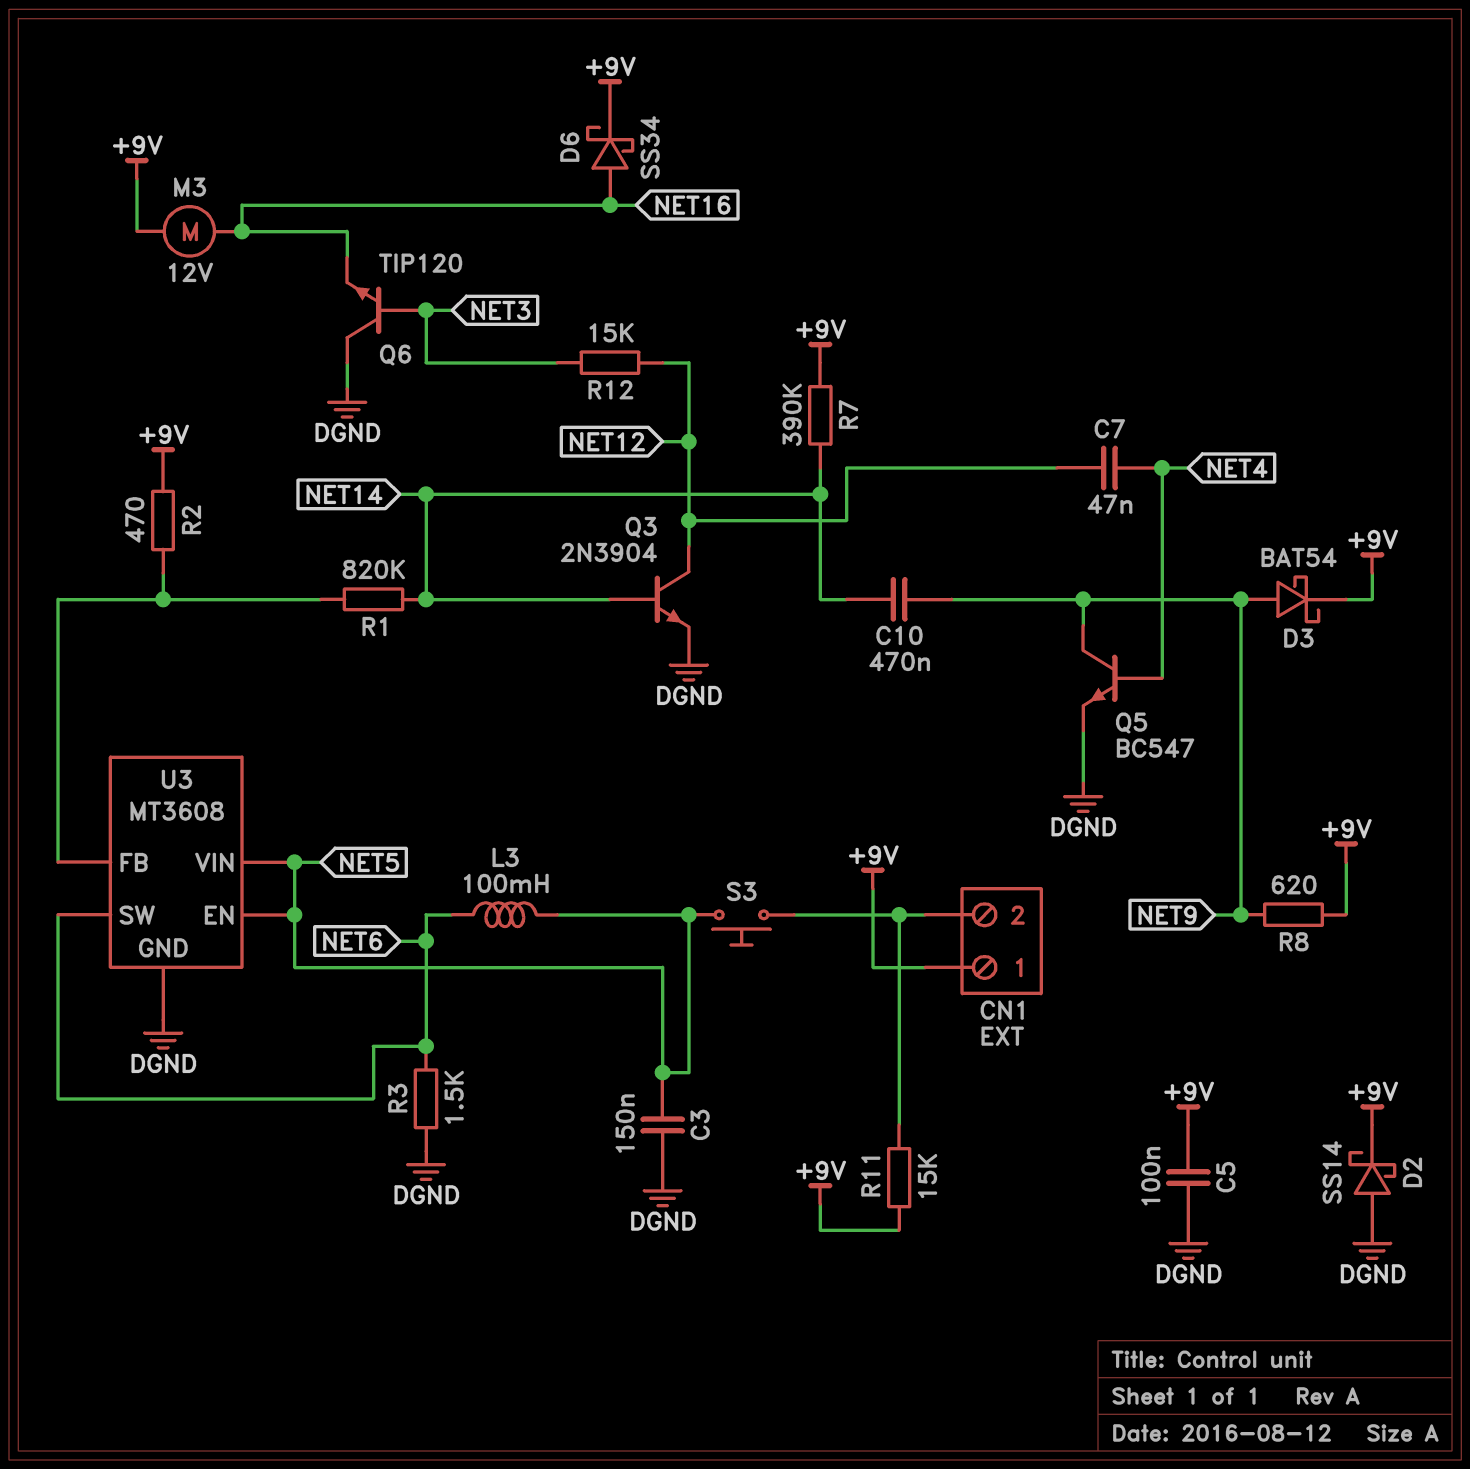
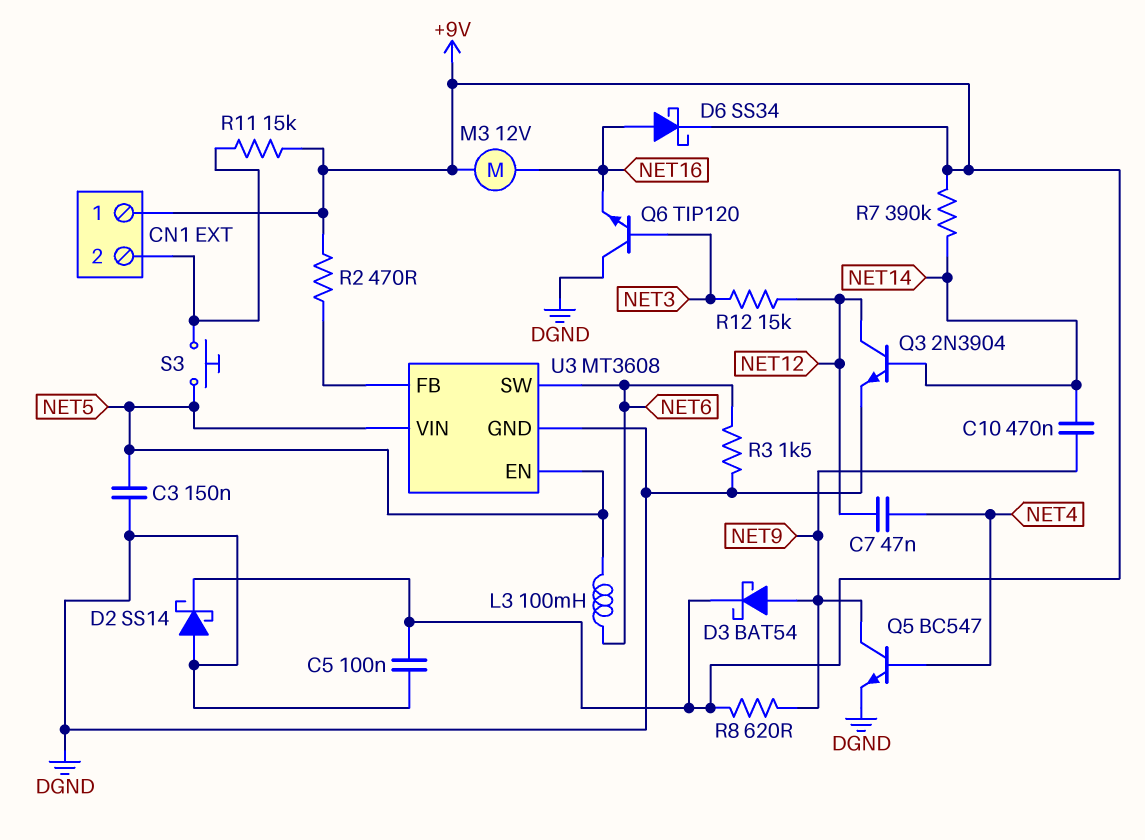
R1: 820k (NET14, U3/FB) -> none

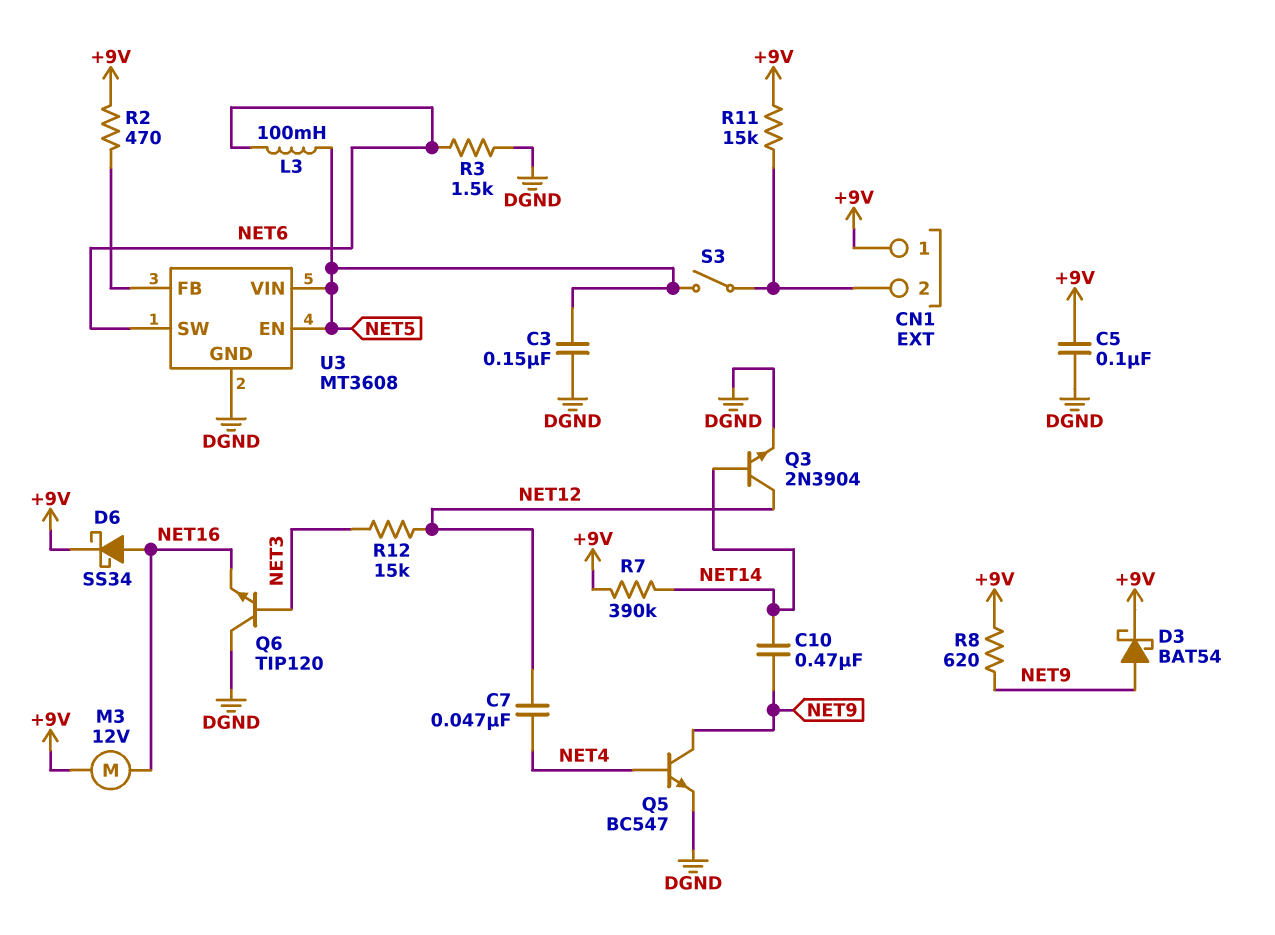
D2: schottky SS14 (A DGND, K +9V) -> none
S3: button (CN1/2, NET5) -> switch (CN1/2, NET5)

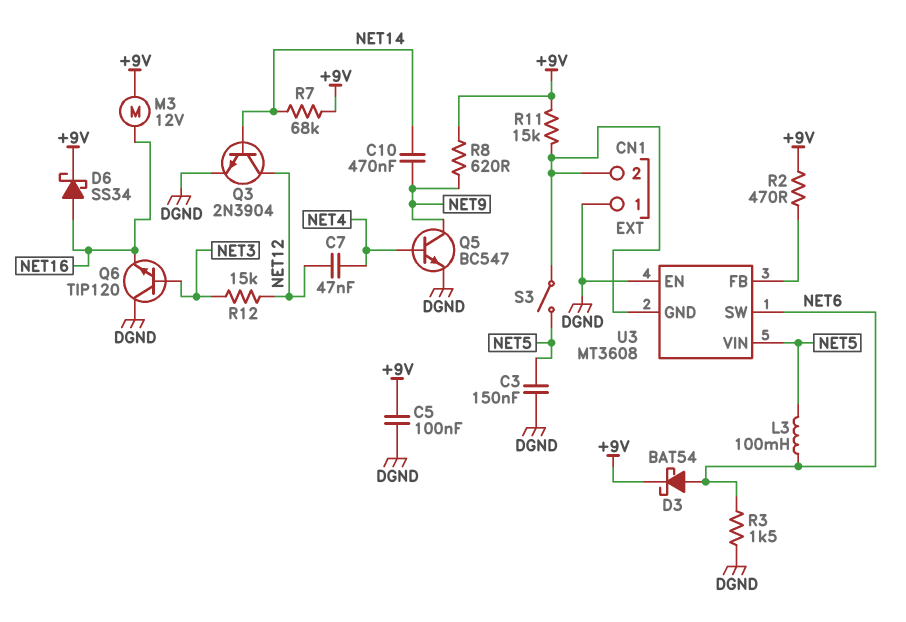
CN1 pin 1: +9V -> DGND
D3: schottky BAT54 (A NET9, K +9V) -> schottky BAT54 (A NET6, K +9V)
R7: 390k (+9V, NET14) -> 68k (+9V, NET14)
U3 pin EN: NET5 -> DGND
U3 pin GND: DGND -> CN1/2

